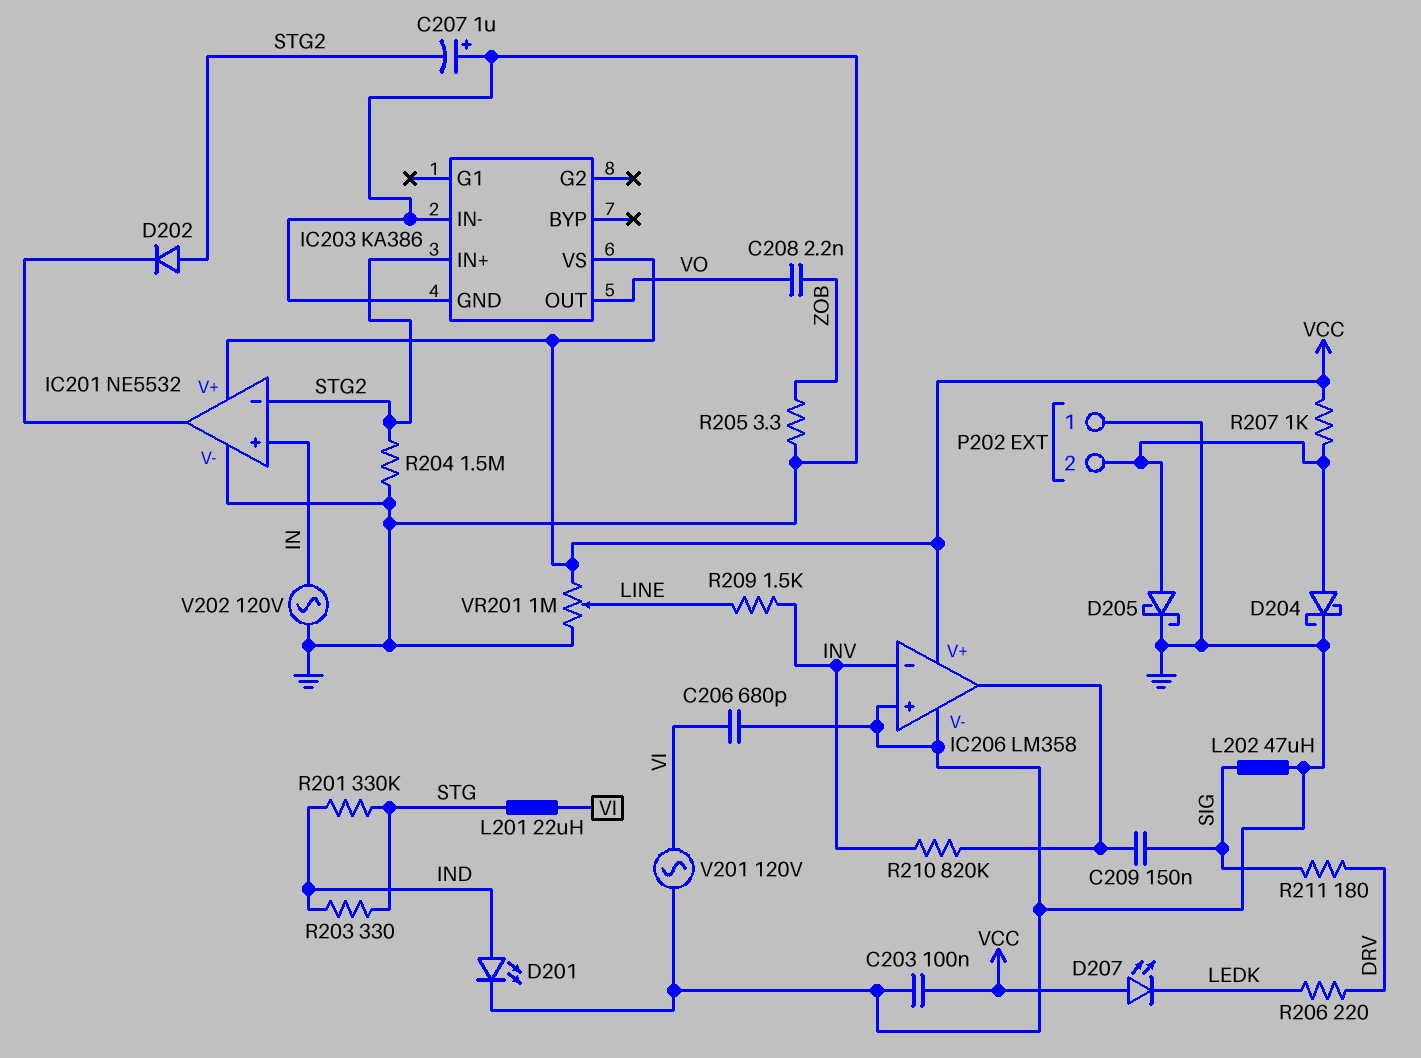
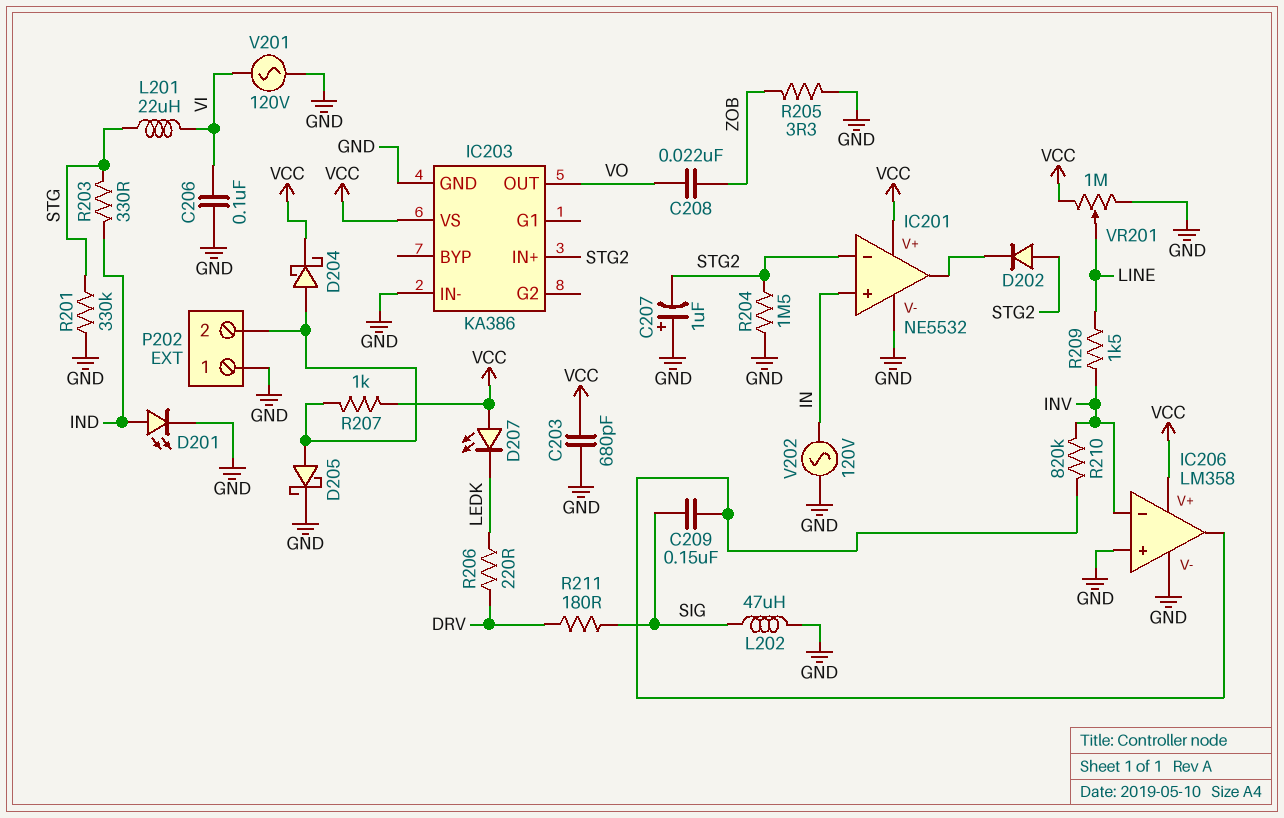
C203: 100nF (GND, VCC) -> 680pF (GND, VCC)
C206: 680pF (GND, VI) -> 100nF (GND, VI)
C208: 2.2nF (VO, ZOB) -> 22nF (VO, ZOB)
D204: schottky (A P202/2, K GND) -> schottky (A P202/2, K VCC)
R201: 330k (IND, STG) -> 330k (GND, STG)

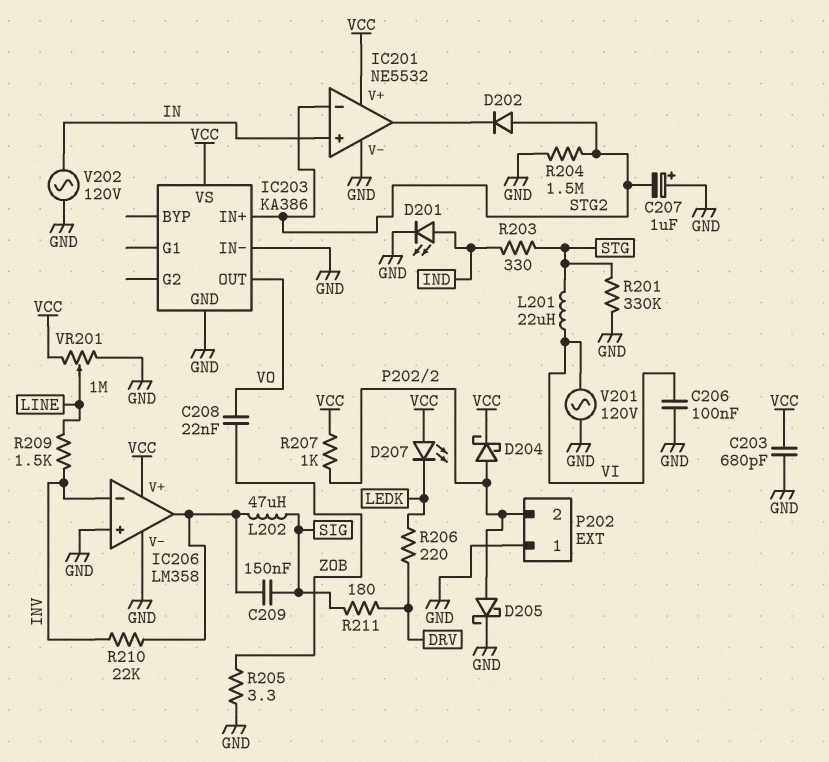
L202: 47uH (GND, SIG) -> 47uH (IC206/out, SIG)
R210: 820k (IC206/out, INV) -> 22k (IC206/out, INV)

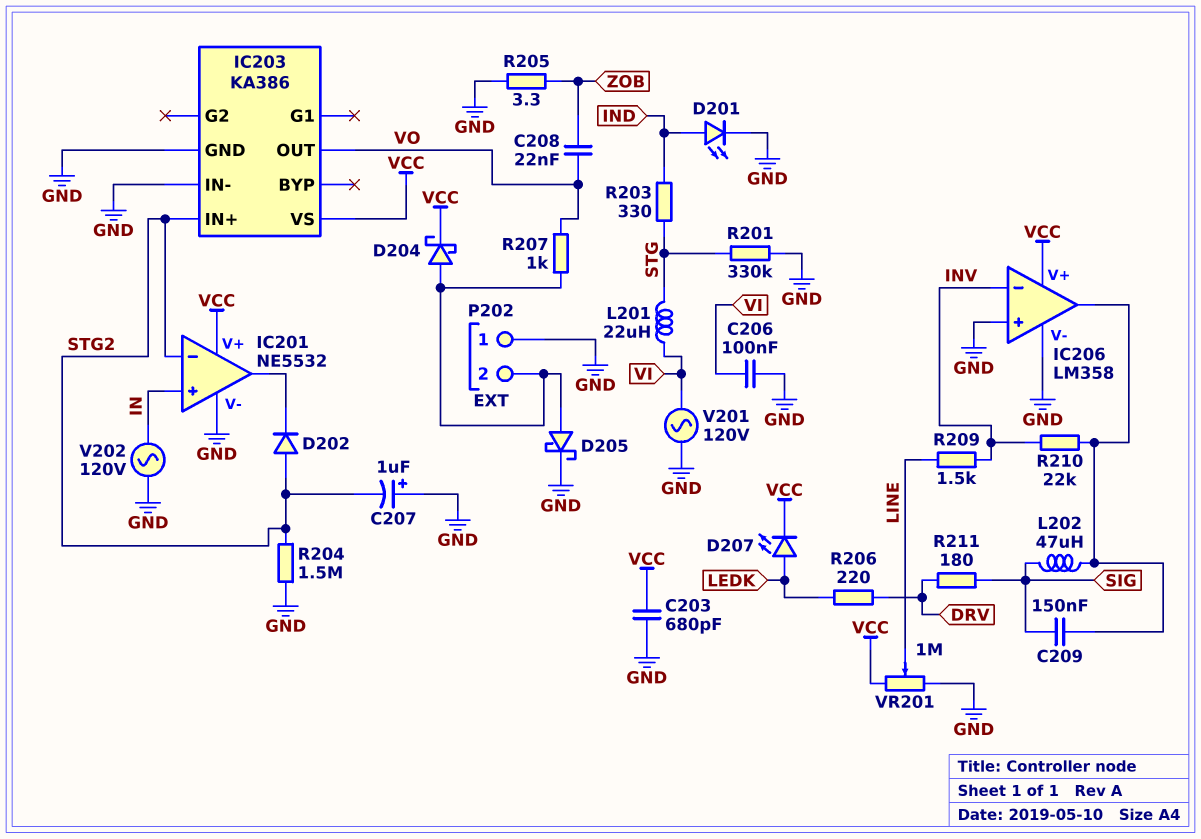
D207: LED (A VCC, K LEDK) -> LED (A LEDK, K VCC)
R207: 1k (P202/2, VCC) -> 1k (P202/2, VO)

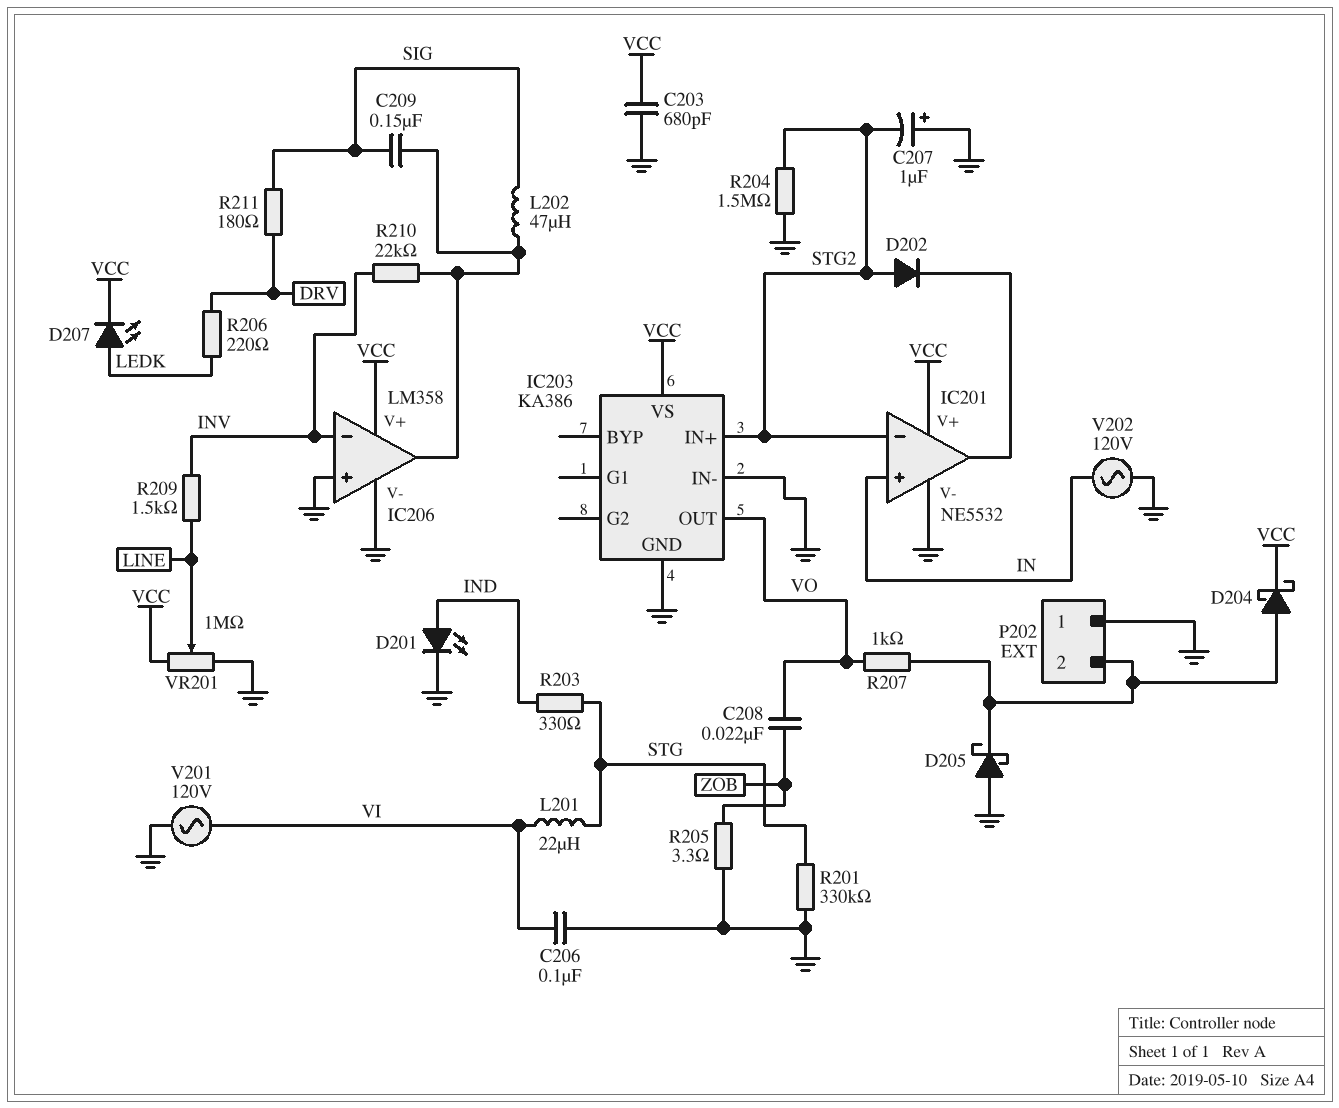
D205: schottky (A P202/2, K GND) -> schottky (A GND, K P202/2)

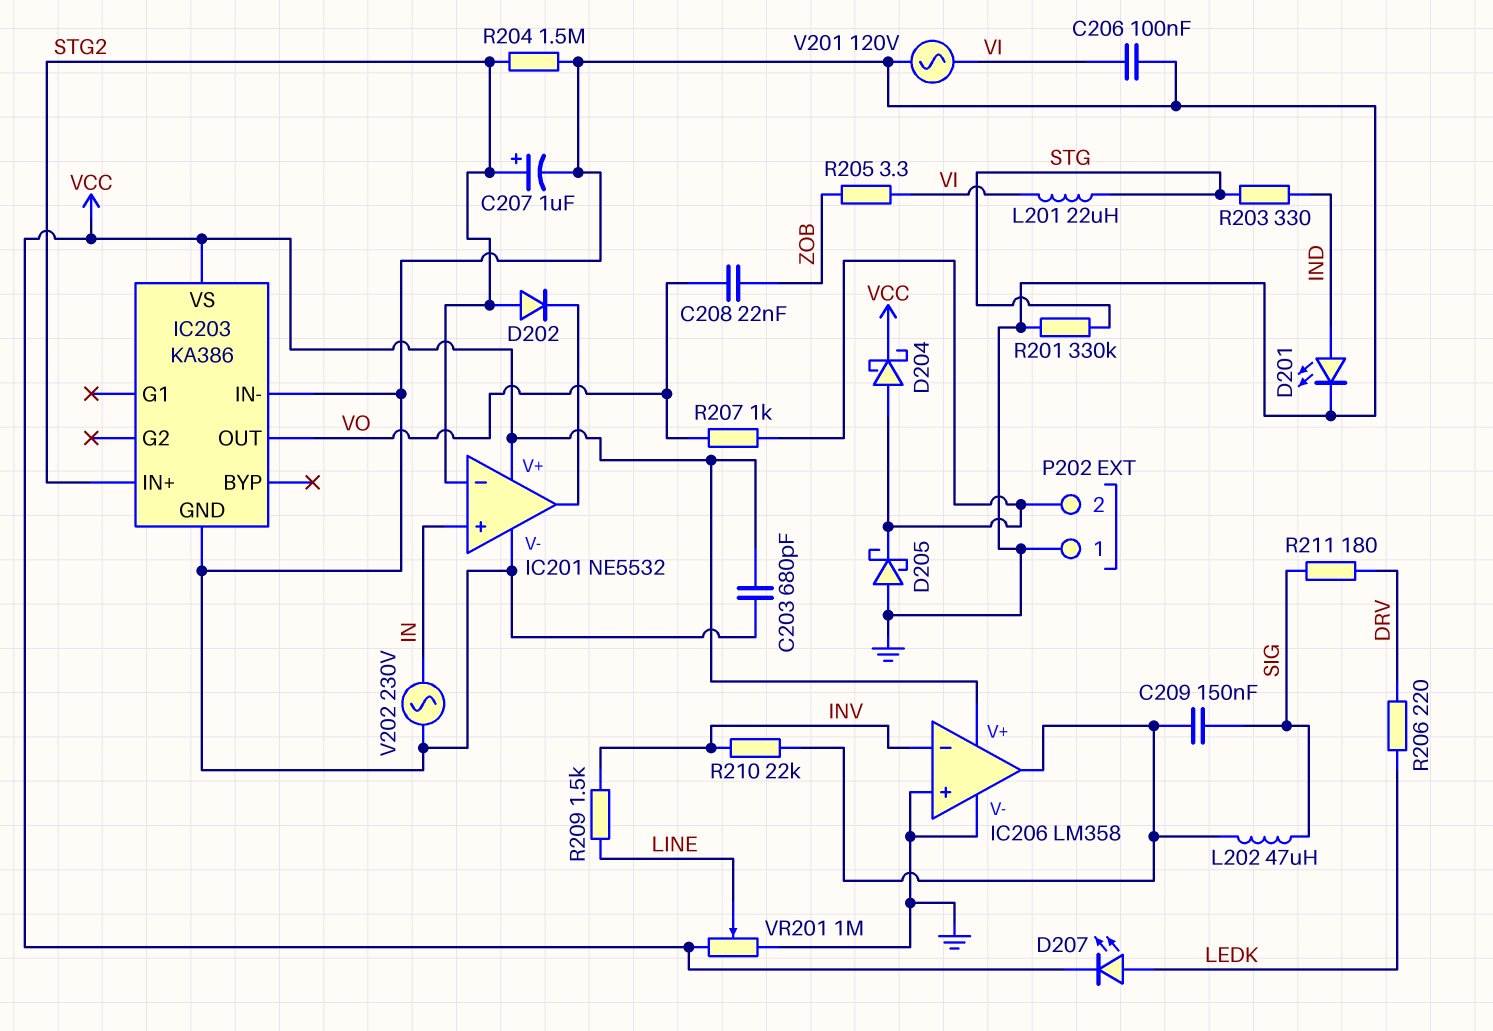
C207: 1uF (plus GND, minus STG2) -> 1uF (plus STG2, minus GND)
R205: 3.3 (GND, ZOB) -> 3.3 (VI, ZOB)
V202: AC 120V (GND, IN) -> AC 230V (GND, IN)

